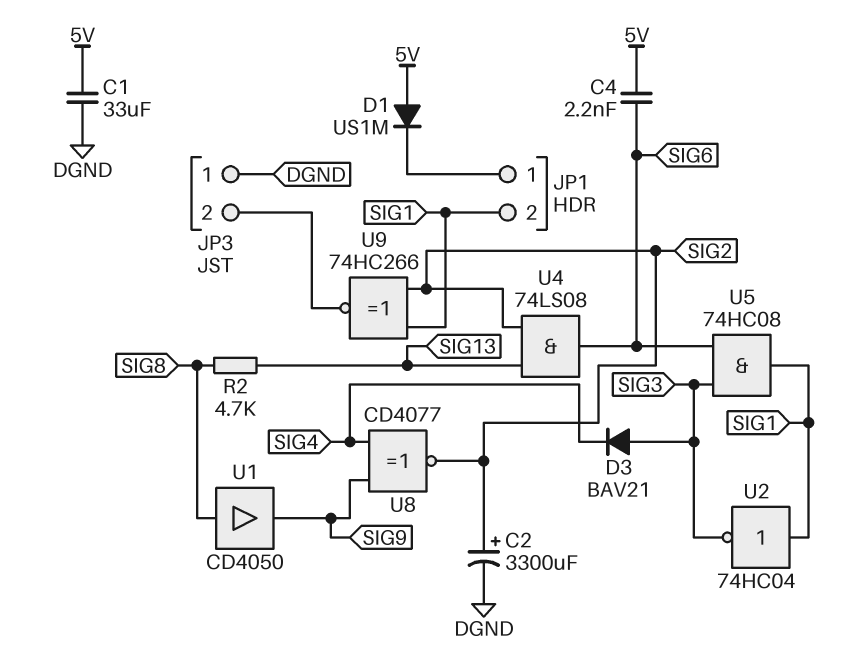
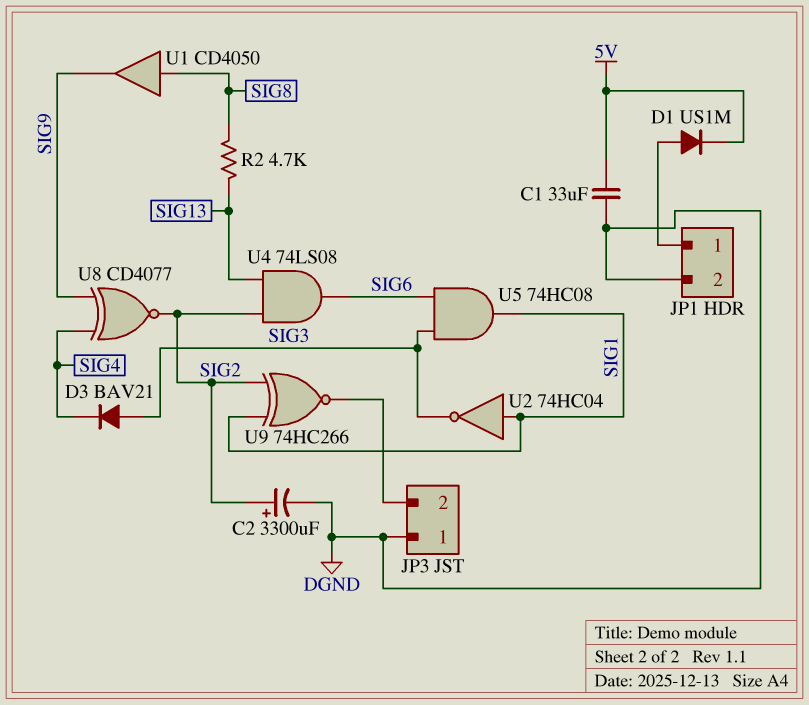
C4: 2.2nF (5V, SIG6) -> none
D1: diode US1M (A 5V, K JP1/1) -> diode US1M (A JP1/1, K 5V)
JP1 pin 2: SIG1 -> DGND

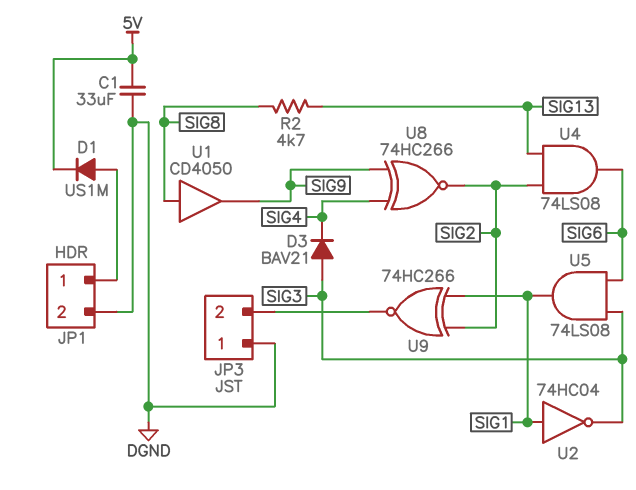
C2: 3300uF (plus SIG2, minus DGND) -> none
U5: AND 74HC08 (in SIG3, in SIG6, out SIG1) -> AND 74LS08 (in SIG3, in SIG6, out SIG1)
U8: XNOR CD4077 (in SIG4, in SIG9, out SIG2) -> XNOR 74HC266 (in SIG4, in SIG9, out SIG2)

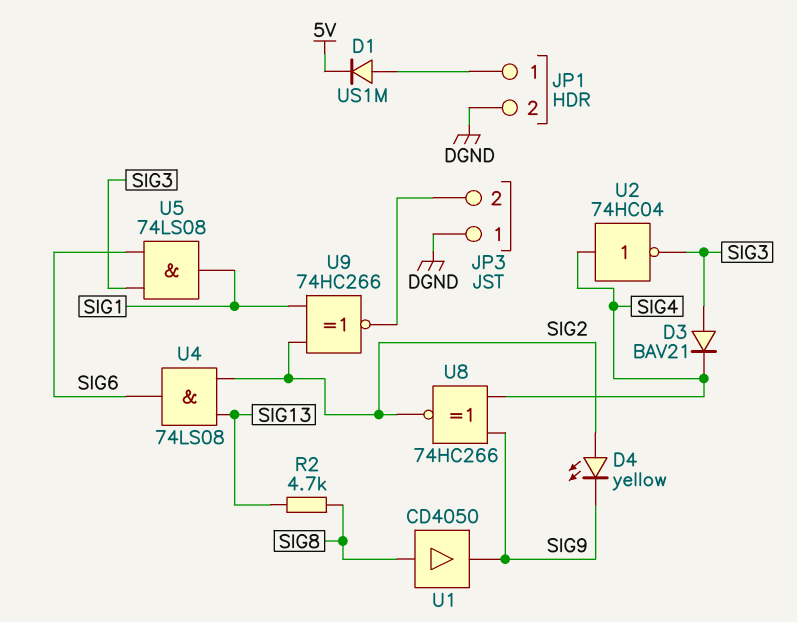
C1: 33uF (5V, DGND) -> none
D4: none -> LED yellow (A SIG2, K SIG9)
U2: NOT 74HC04 (in SIG1, out SIG3) -> NOT 74HC04 (in SIG4, out SIG3)

